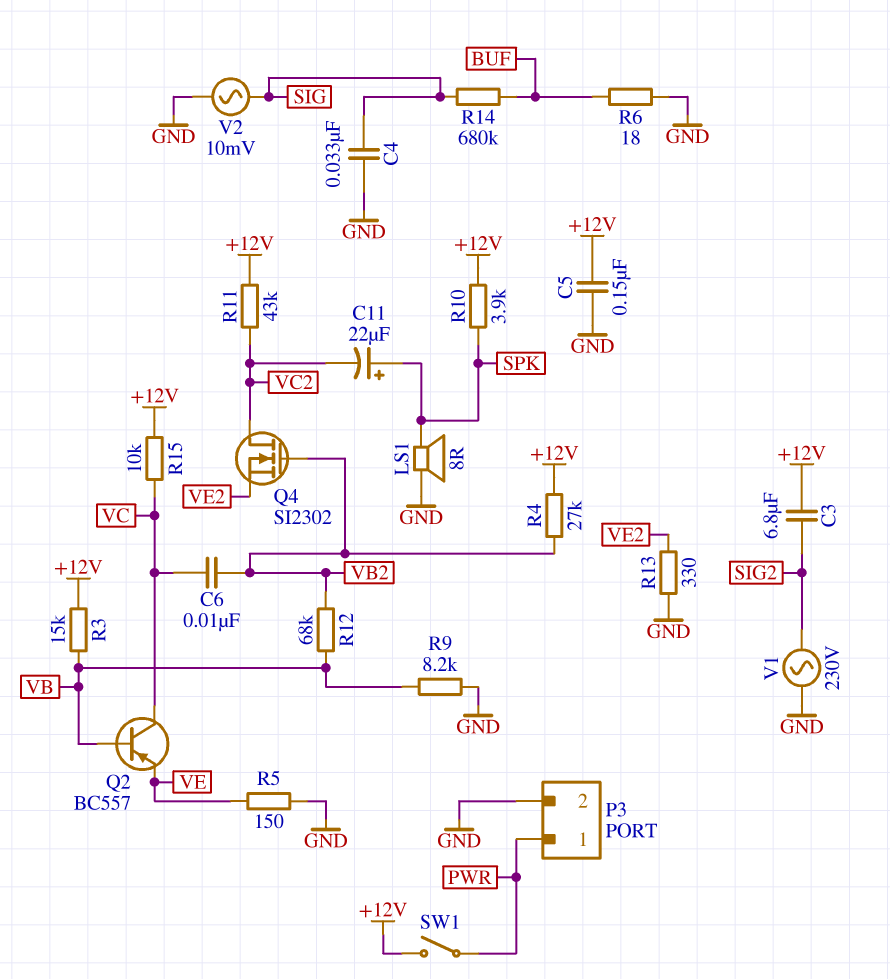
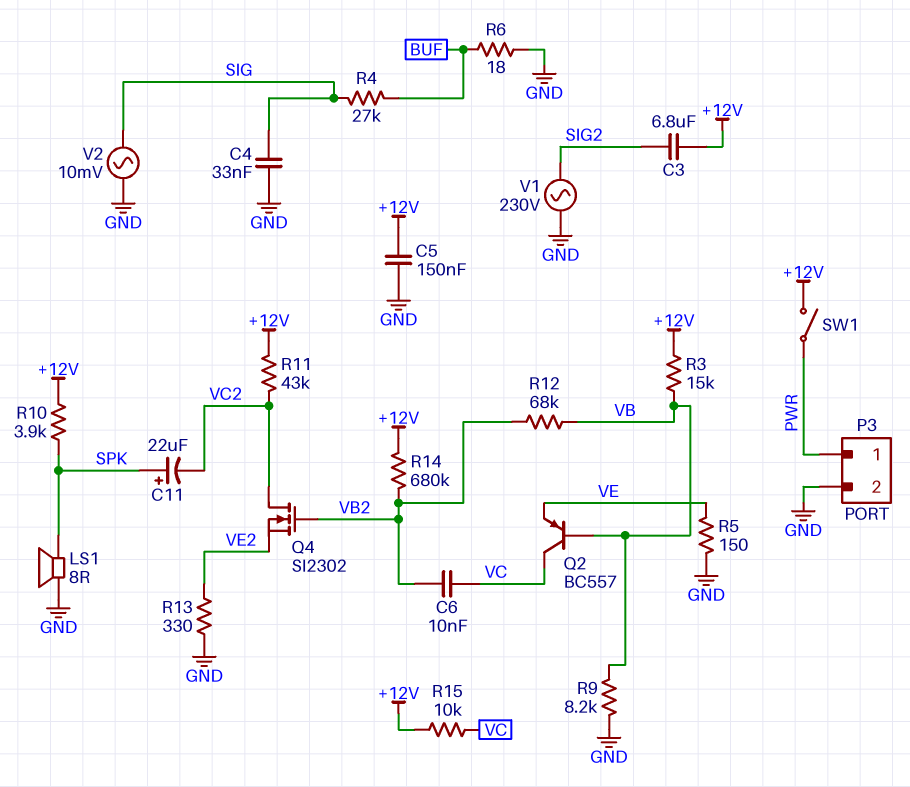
R4: 27k (+12V, VB2) -> 27k (BUF, SIG)
R14: 680k (BUF, SIG) -> 680k (+12V, VB2)

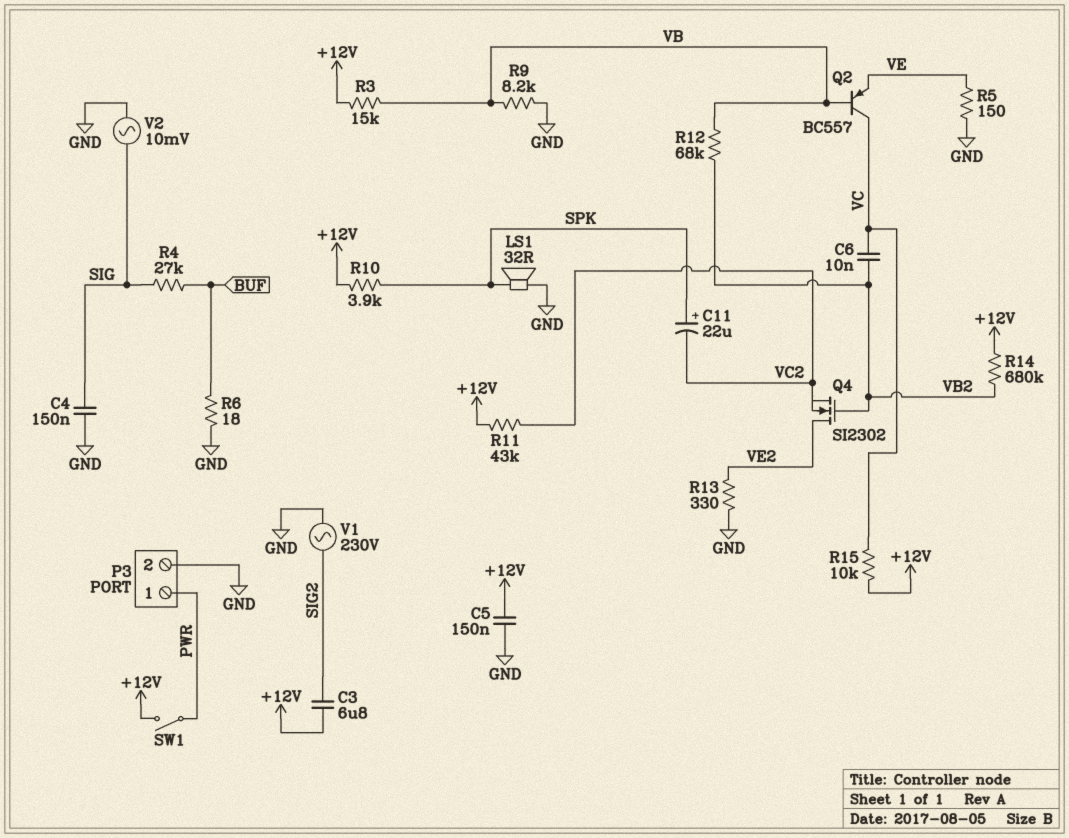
C4: 33nF (GND, SIG) -> 150nF (GND, SIG)
LS1: speaker 8R (GND, SPK) -> speaker 32R (GND, SPK)
Q4: NMOS SI2302 (G VB2, D VC2, S VE2) -> NMOS SI2302 (G VB2, D VE2, S VC2)

